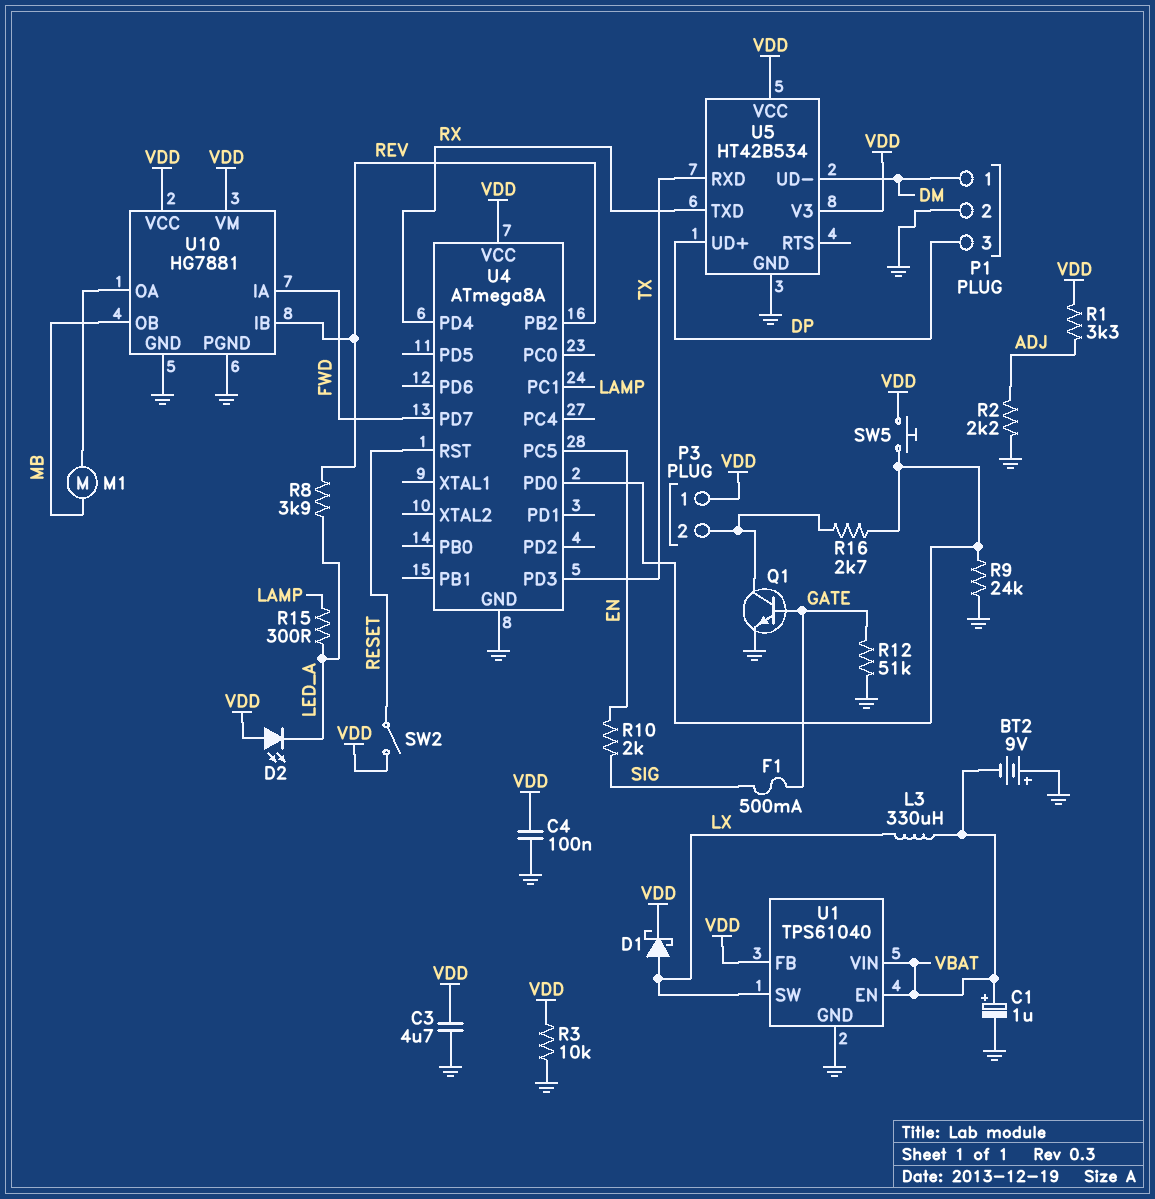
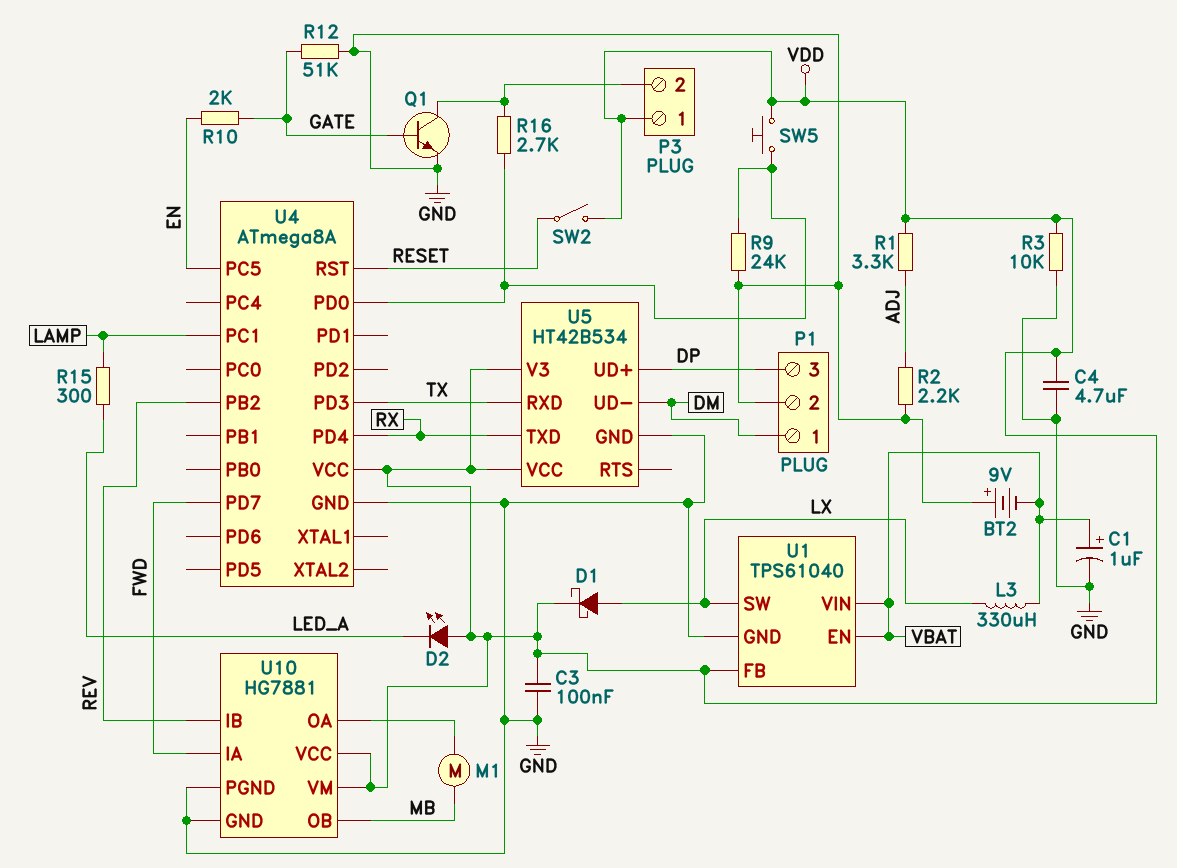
C3: 4.7uF (GND, VDD) -> 100nF (GND, VDD)
C4: 100nF (GND, VDD) -> 4.7uF (GND, VDD)
F1: 500mA (GATE, SIG) -> none
R8: 3.9k (LED_A, REV) -> none
R10: 2k (EN, SIG) -> 2k (EN, GATE)

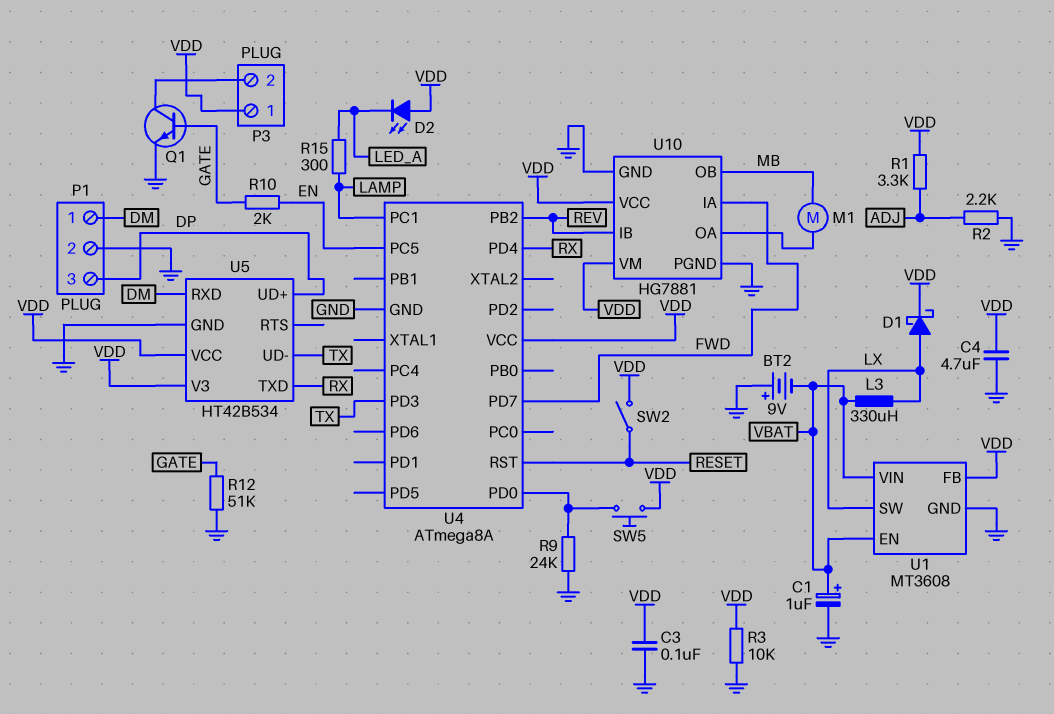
R16: 2.7k (P3/2, U4/PD0) -> none
U1: TPS61040 -> MT3608
U5 pin RXD: TX -> DM
U5 pin UD-: DM -> TX

